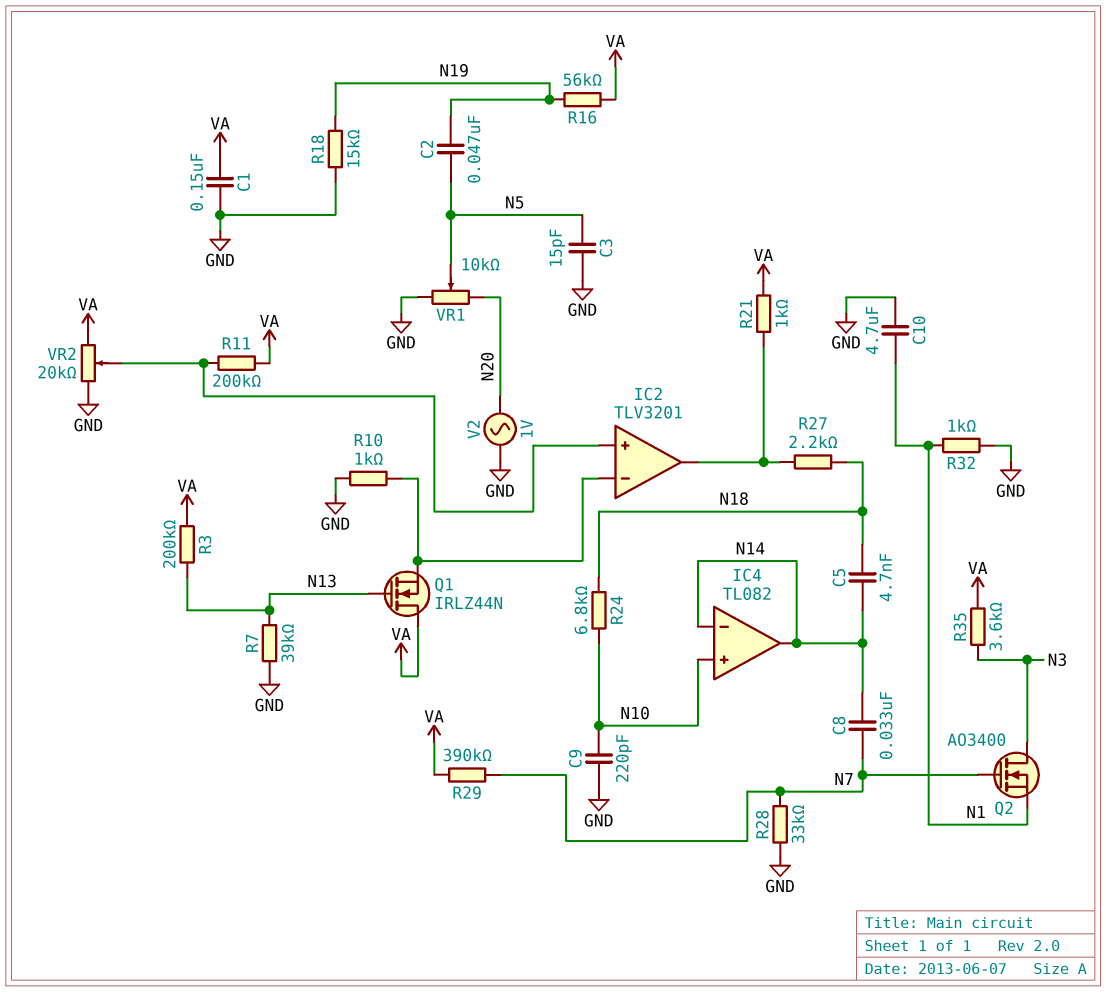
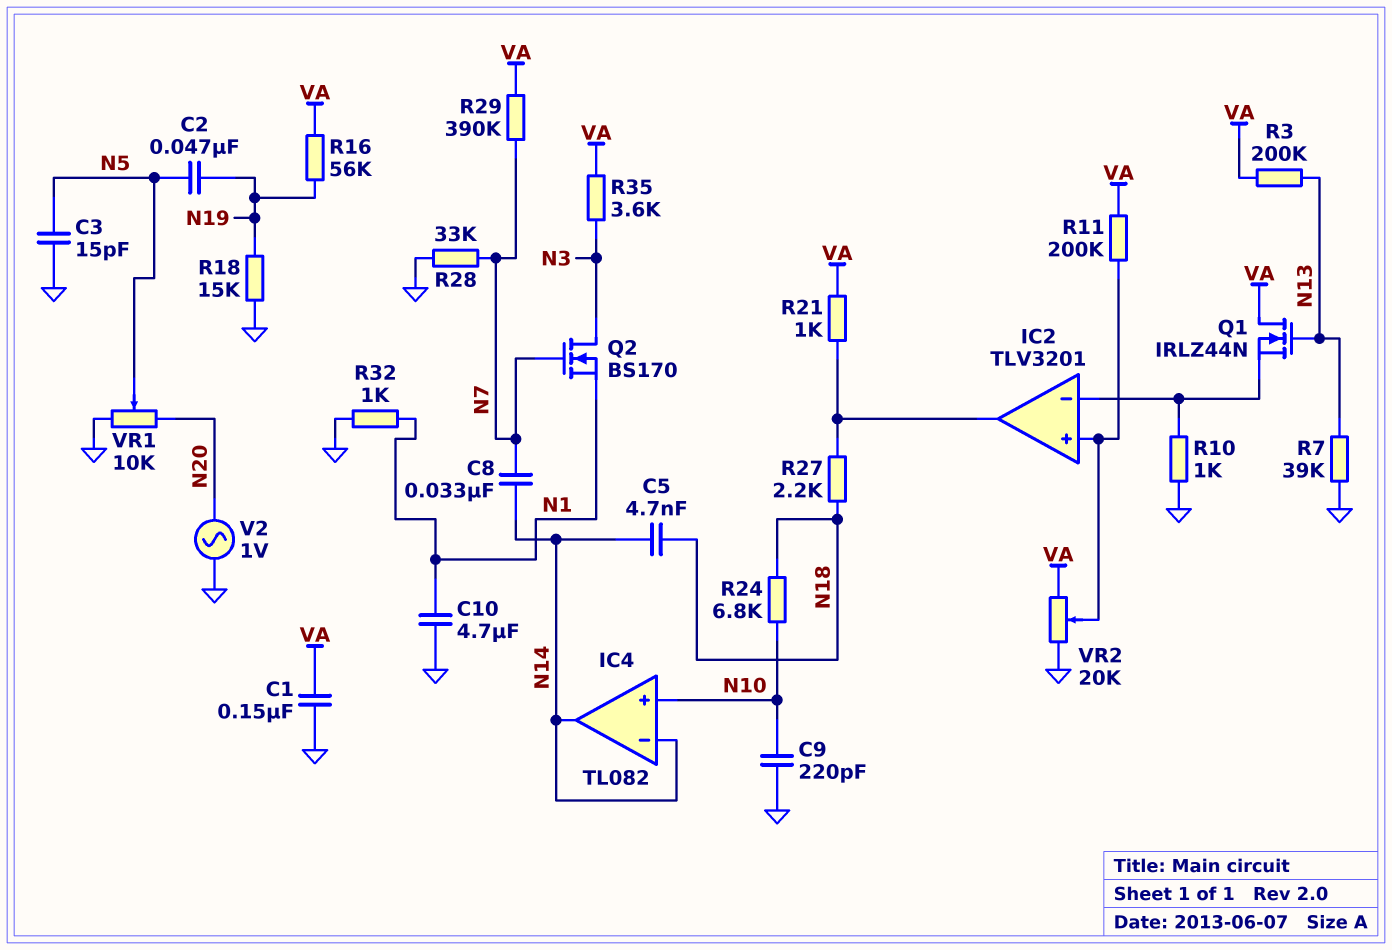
Q2: NMOS AO3400 (G N7, D N3, S N1) -> NMOS BS170 (G N7, D N3, S N1)

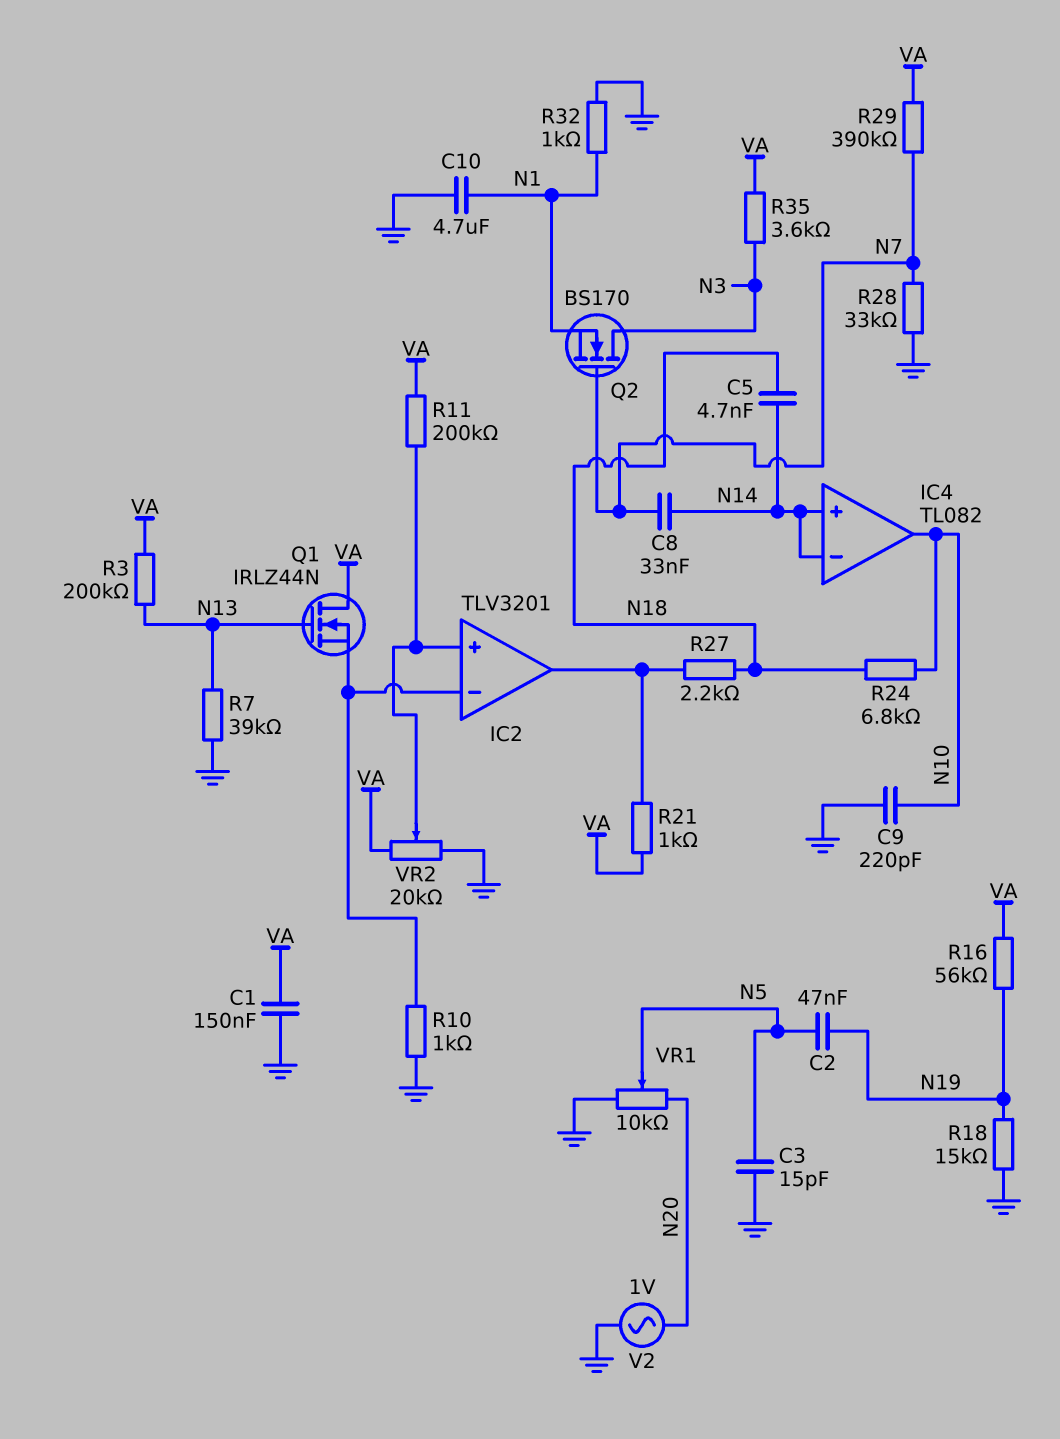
IC4 pin in+: N10 -> N14
IC4 pin out: N14 -> N10

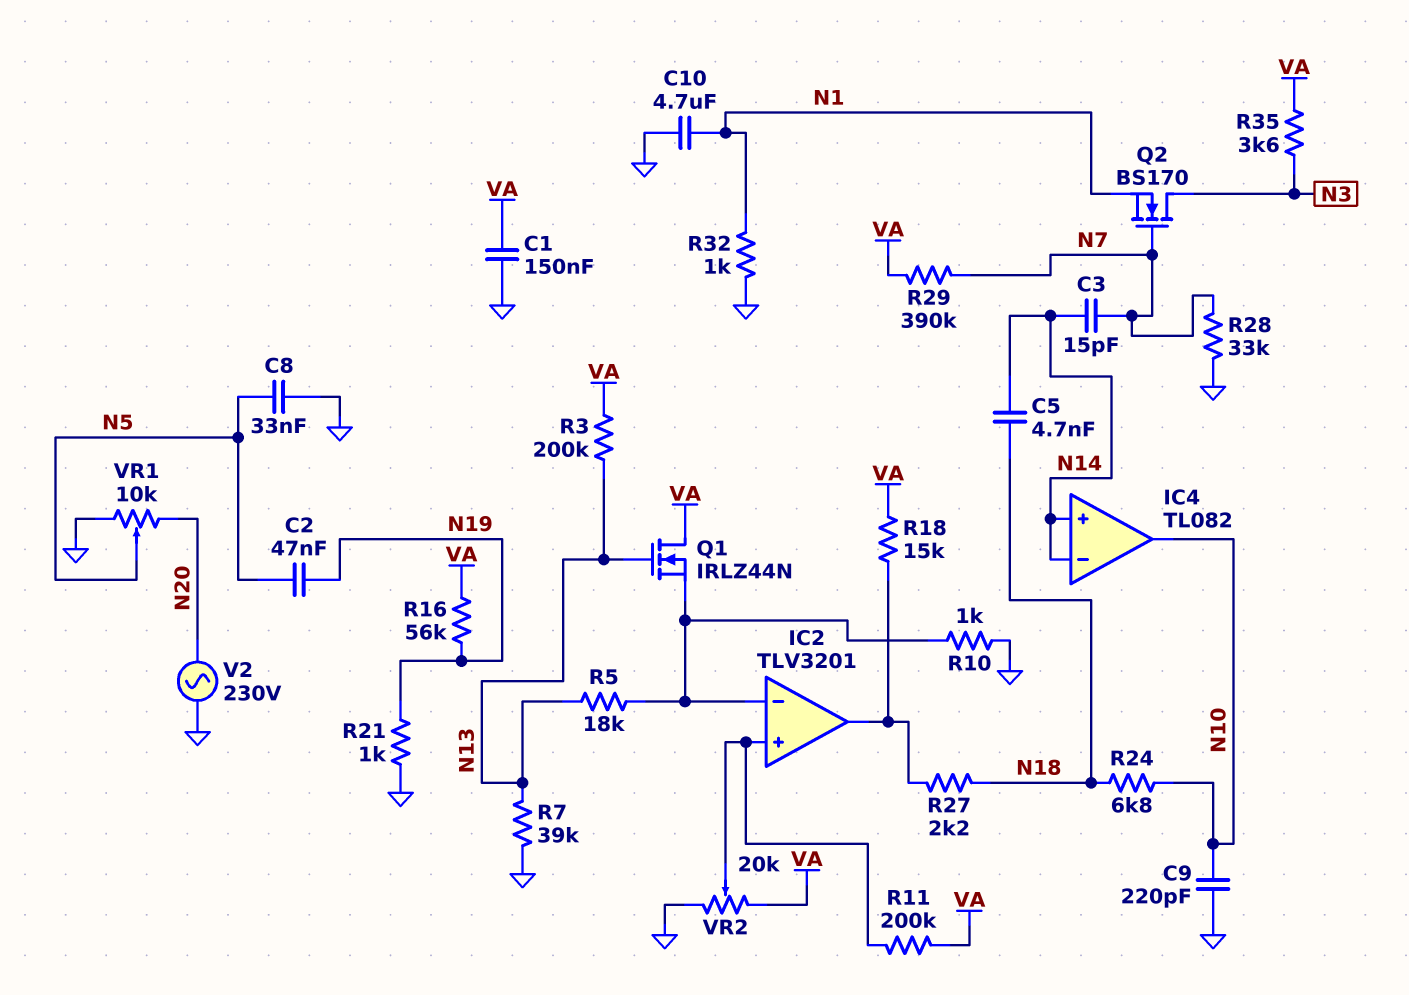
C3: 15pF (GND, N5) -> 15pF (N7, N14)
C8: 33nF (N7, N14) -> 33nF (GND, N5)
R5: none -> 18k (IC2/in-, N13)
R18: 15k (GND, N19) -> 15k (IC2/out, VA)
R21: 1k (IC2/out, VA) -> 1k (GND, N19)
V2: AC 1V (GND, N20) -> AC 230V (GND, N20)

